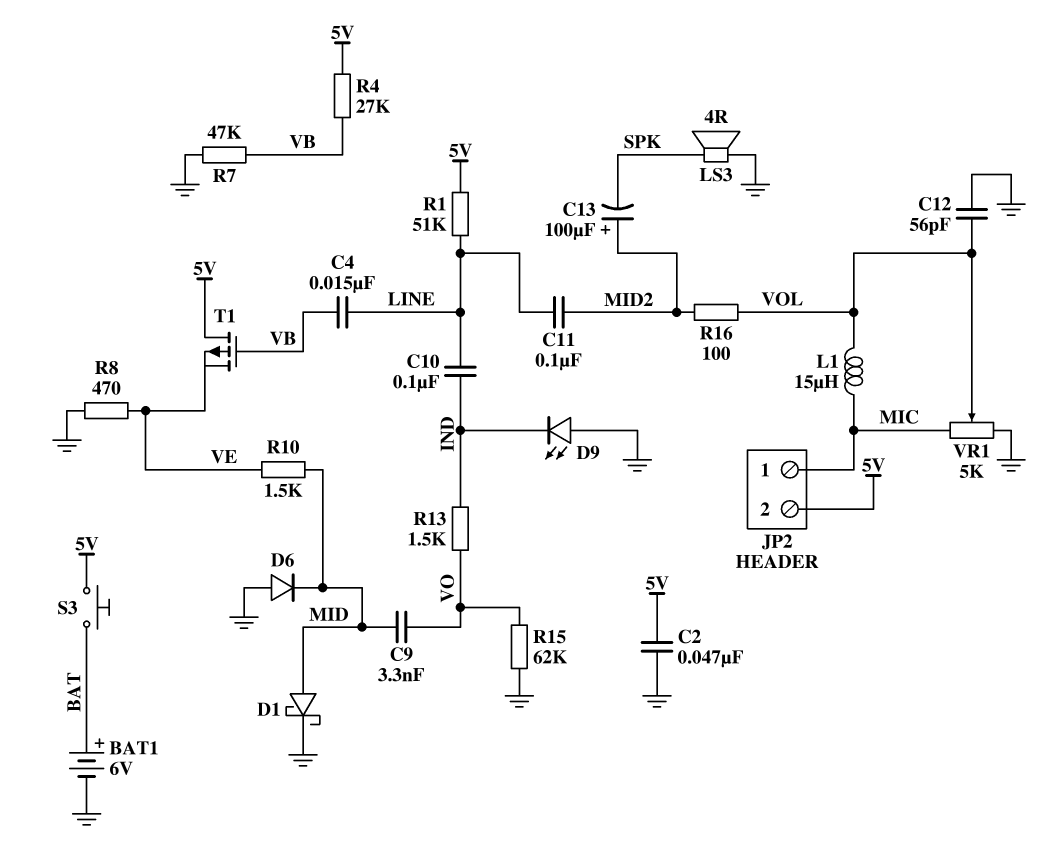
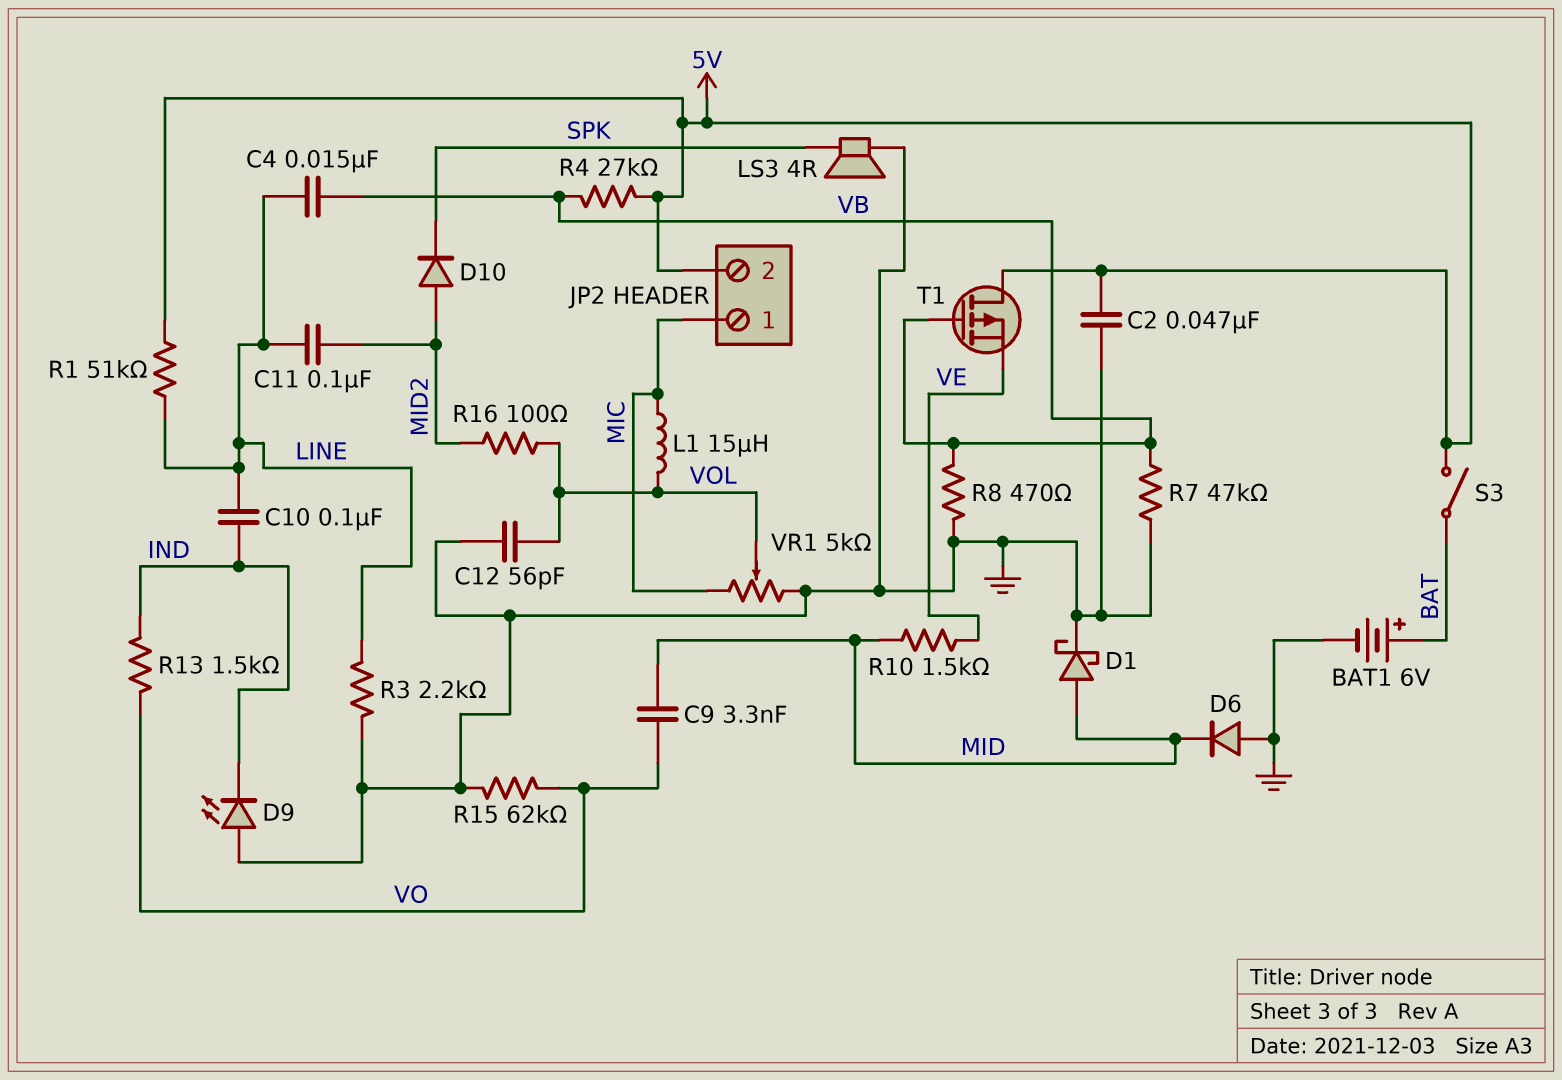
C13: 100uF (plus MID2, minus SPK) -> none
D10: none -> diode (A MID2, K SPK)
R3: none -> 2.2k (GND, LINE)
R8: 470 (GND, VE) -> 470 (GND, VB)
S3: button (5V, BAT) -> switch (5V, BAT)

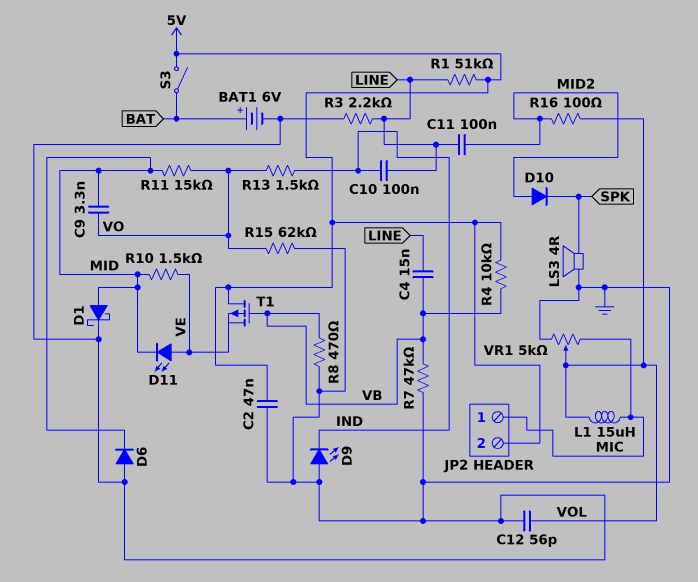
D11: none -> LED (A VE, K MID)
R4: 27k (5V, VB) -> 10k (5V, VB)
R11: none -> 15k (MID, VO)

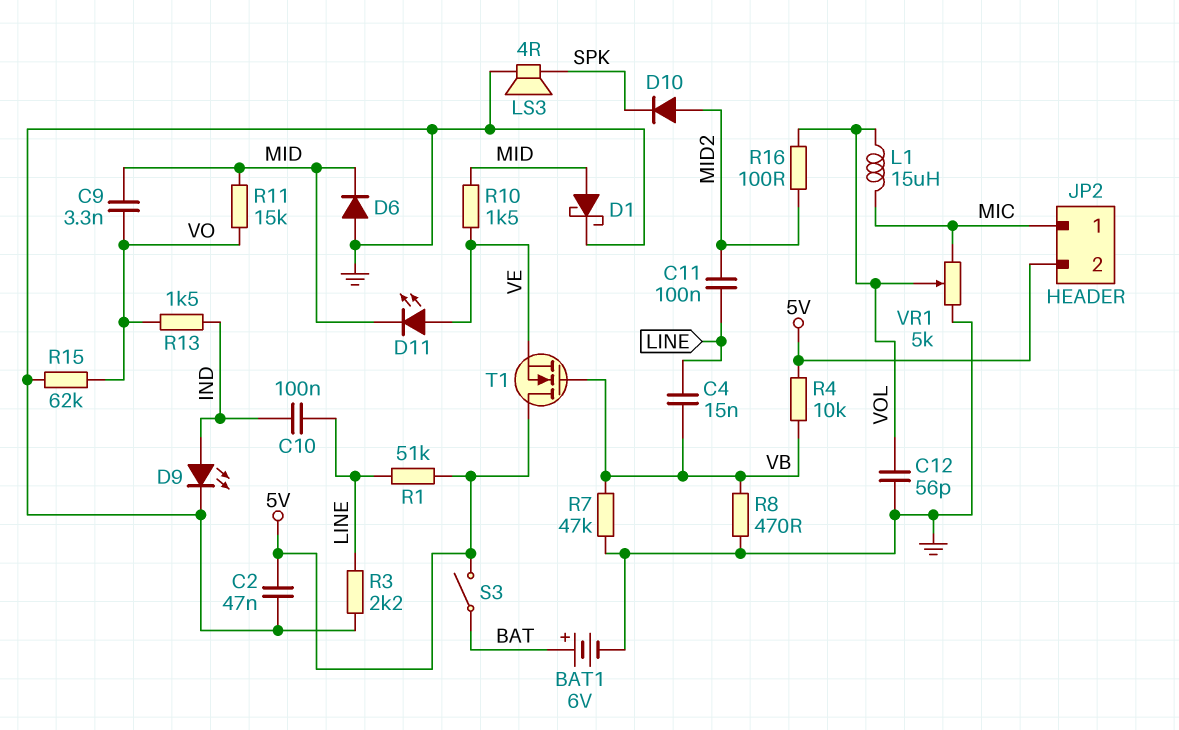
D9: LED (A GND, K IND) -> LED (A IND, K GND)
T1: PMOS (G VB, D 5V, S VE) -> NMOS (G VB, D 5V, S VE)

